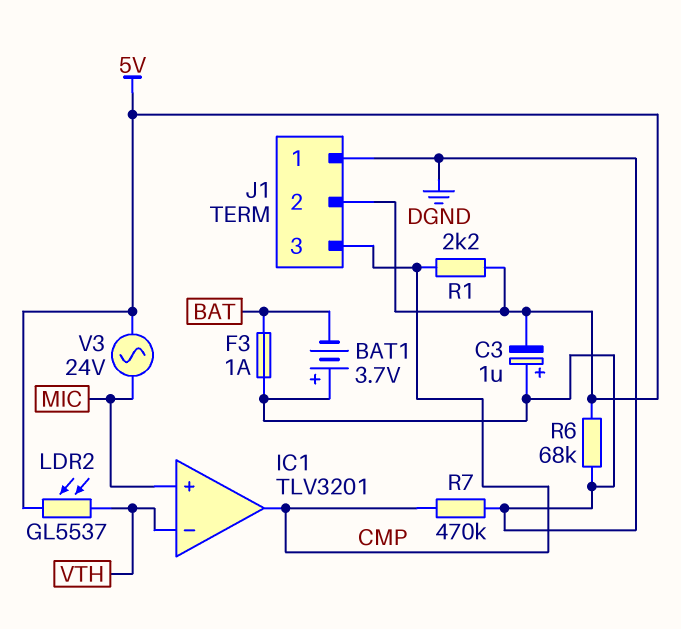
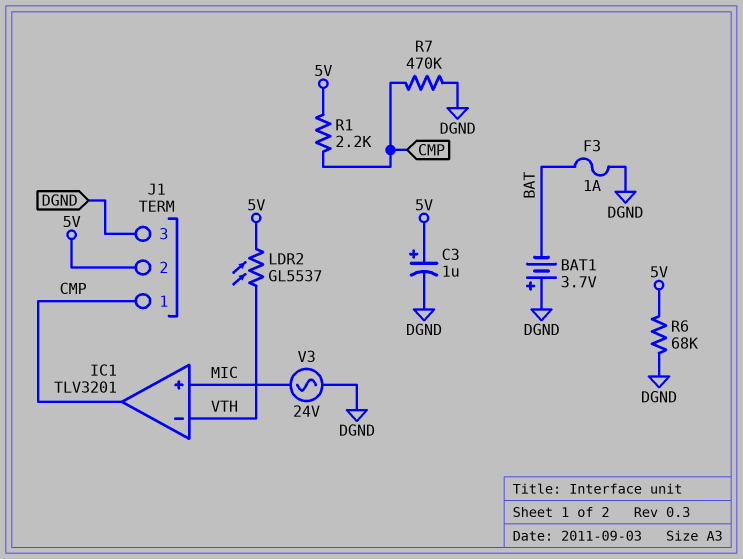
C3: 1uF (plus DGND, minus 5V) -> 1uF (plus 5V, minus DGND)
J1 pin 1: DGND -> CMP
J1 pin 3: CMP -> DGND
V3: AC 24V (5V, MIC) -> AC 24V (DGND, MIC)

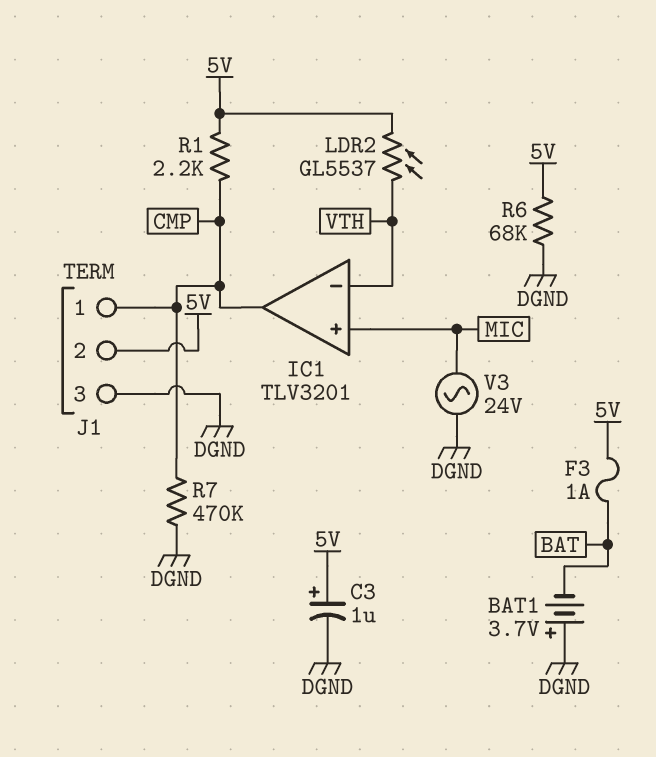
F3: 1A (BAT, DGND) -> 1A (5V, BAT)

